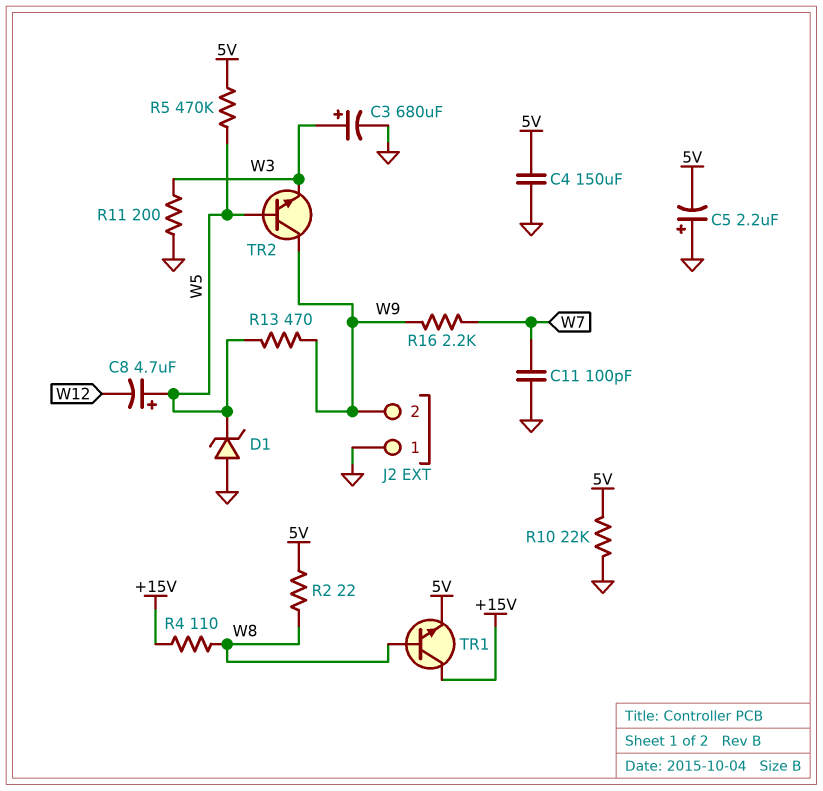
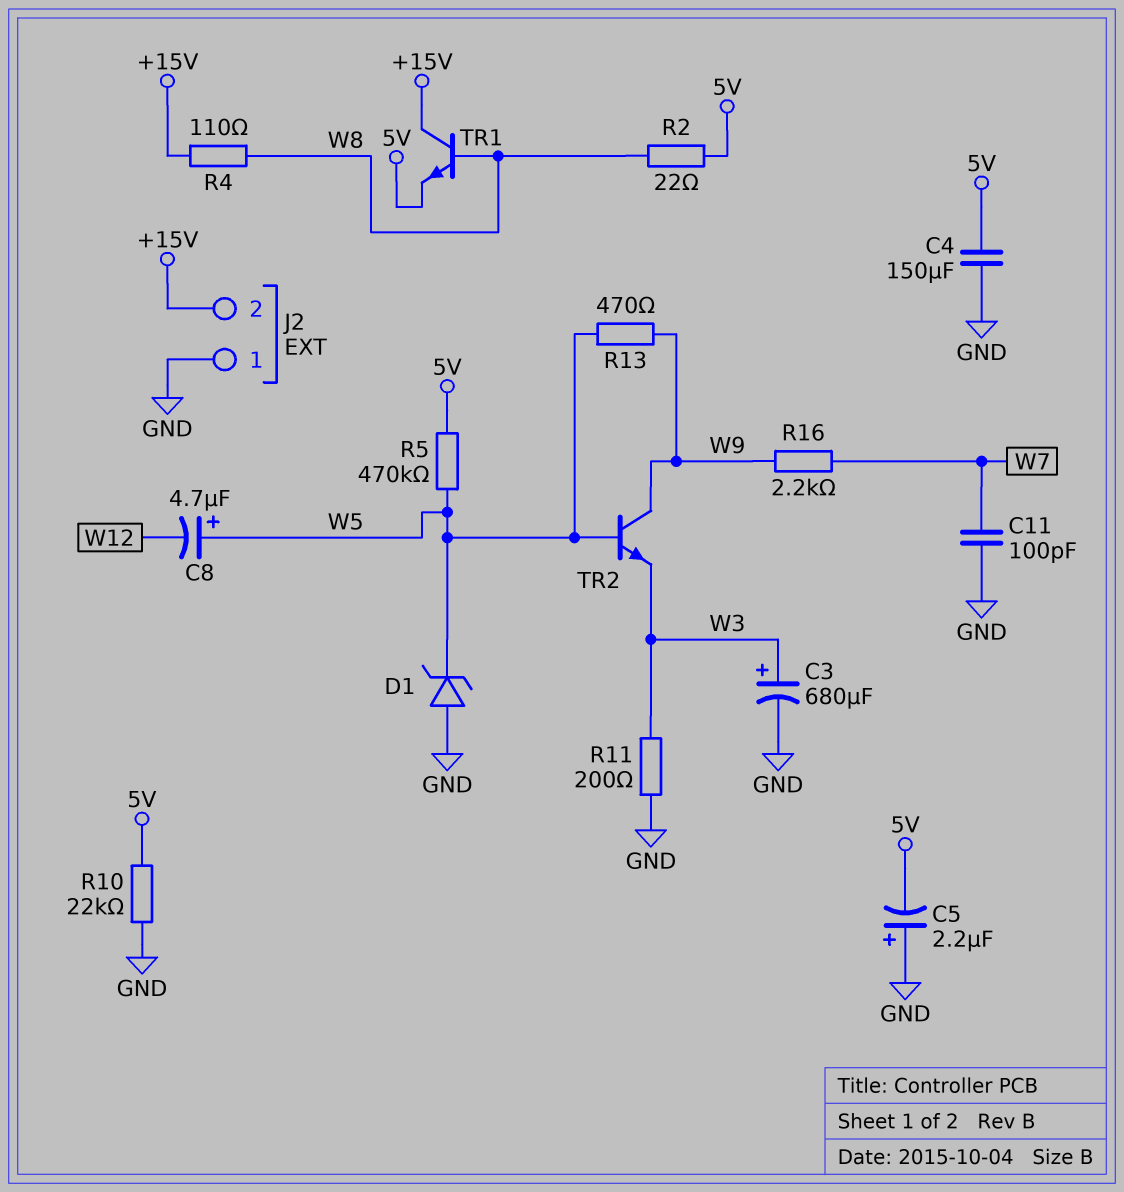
J2 pin 2: W9 -> +15V

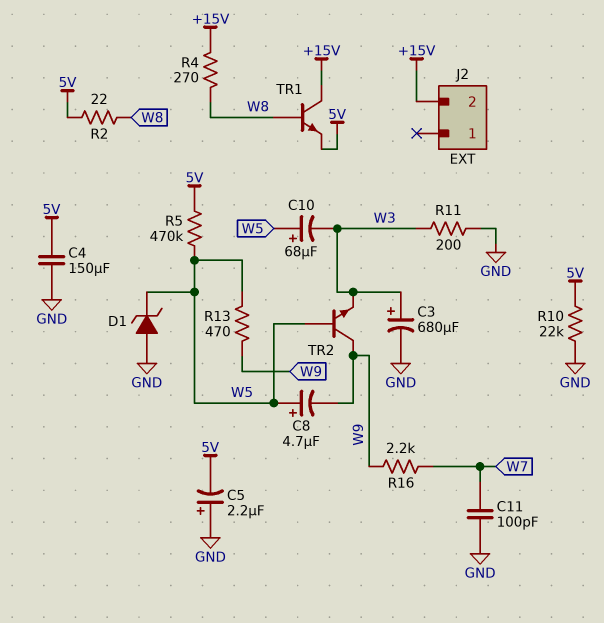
C8: 4.7uF (plus W5, minus W12) -> 4.7uF (plus W5, minus W9)
C10: none -> 68uF (plus W5, minus W3)
J2 pin 1: GND -> none
R4: 110 (+15V, W8) -> 270 (+15V, W8)

